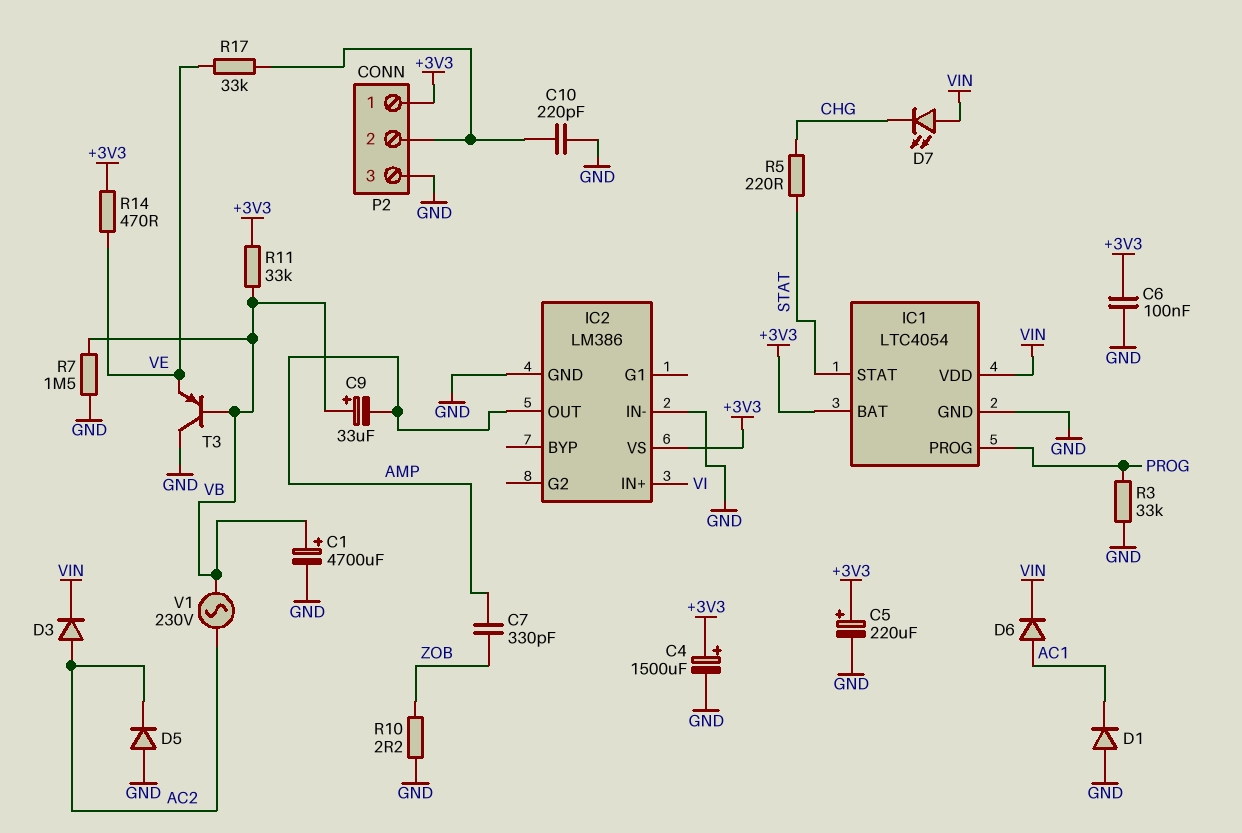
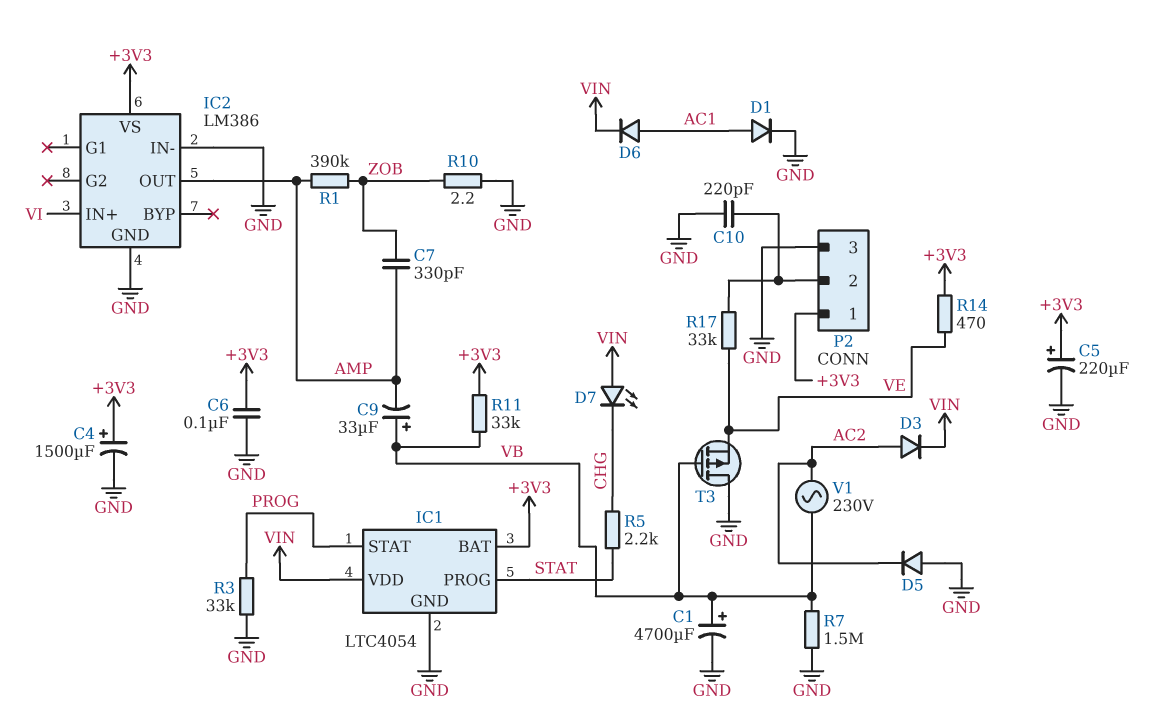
D1: diode (A GND, K AC1) -> diode (A AC1, K GND)
IC1 pin PROG: PROG -> STAT
IC1 pin STAT: STAT -> PROG
R1: none -> 390k (AMP, ZOB)
R5: 220 (CHG, STAT) -> 2.2k (CHG, STAT)
T3: PNP (B VB, C GND, E VE) -> PMOS (G VB, D GND, S VE)

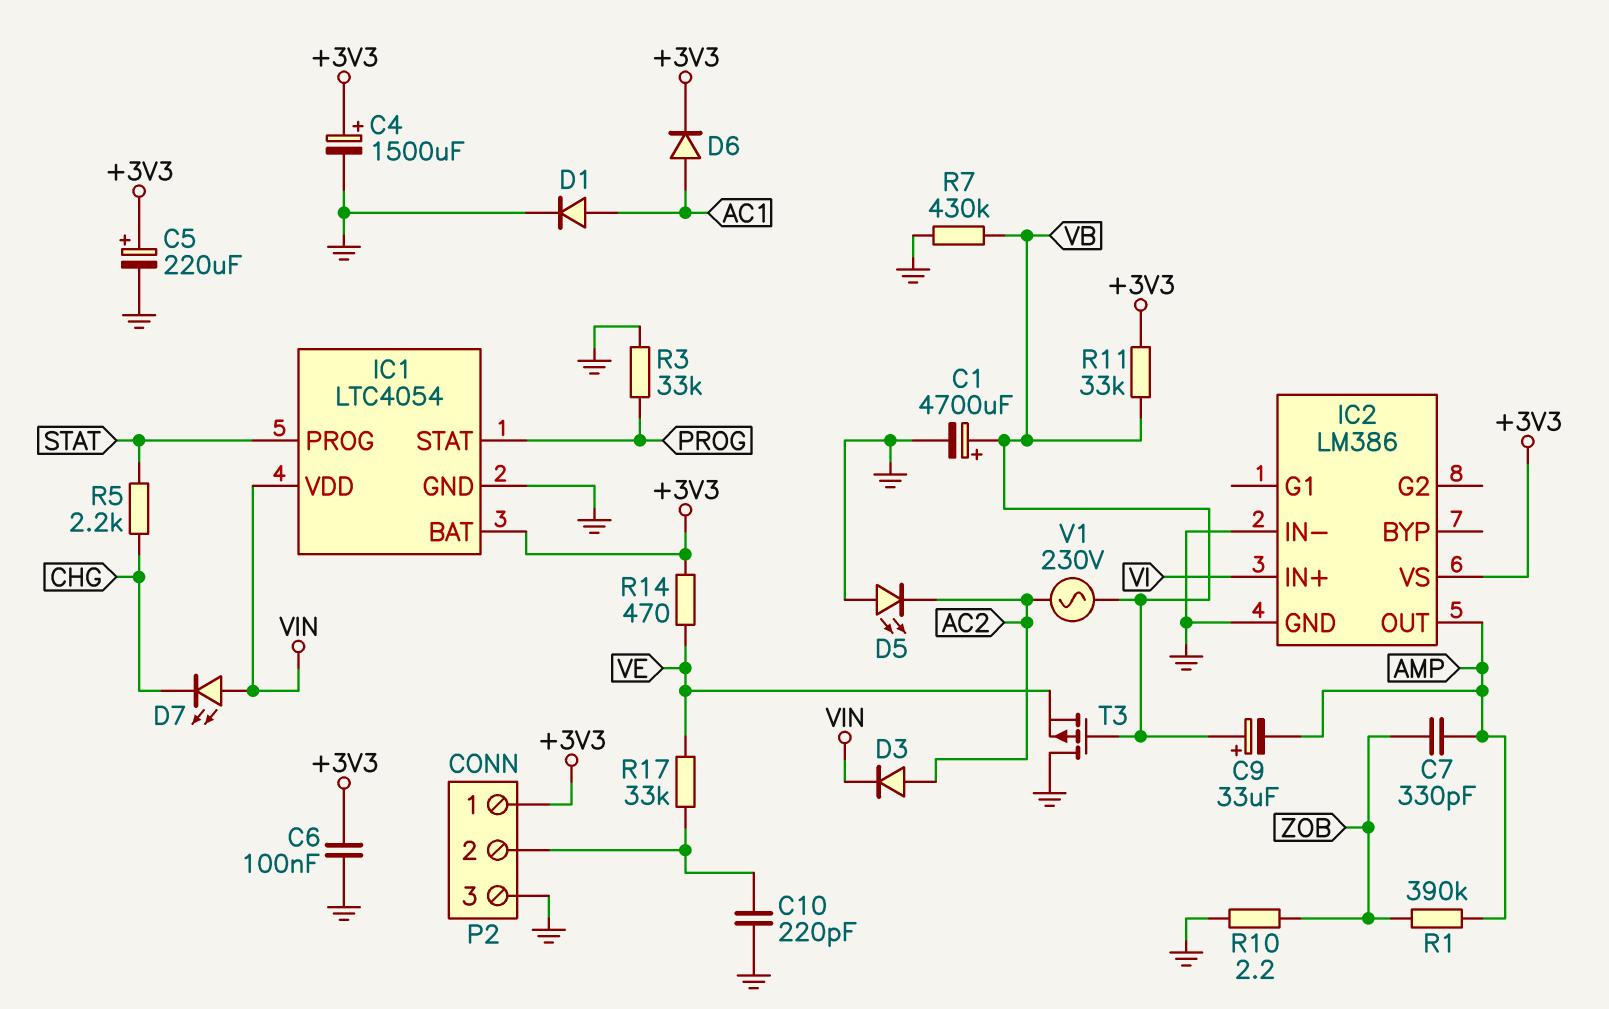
D5: diode (A GND, K AC2) -> LED (A GND, K AC2)
D6: diode (A AC1, K VIN) -> diode (A AC1, K +3V3)
R7: 1.5M (GND, VB) -> 430k (GND, VB)

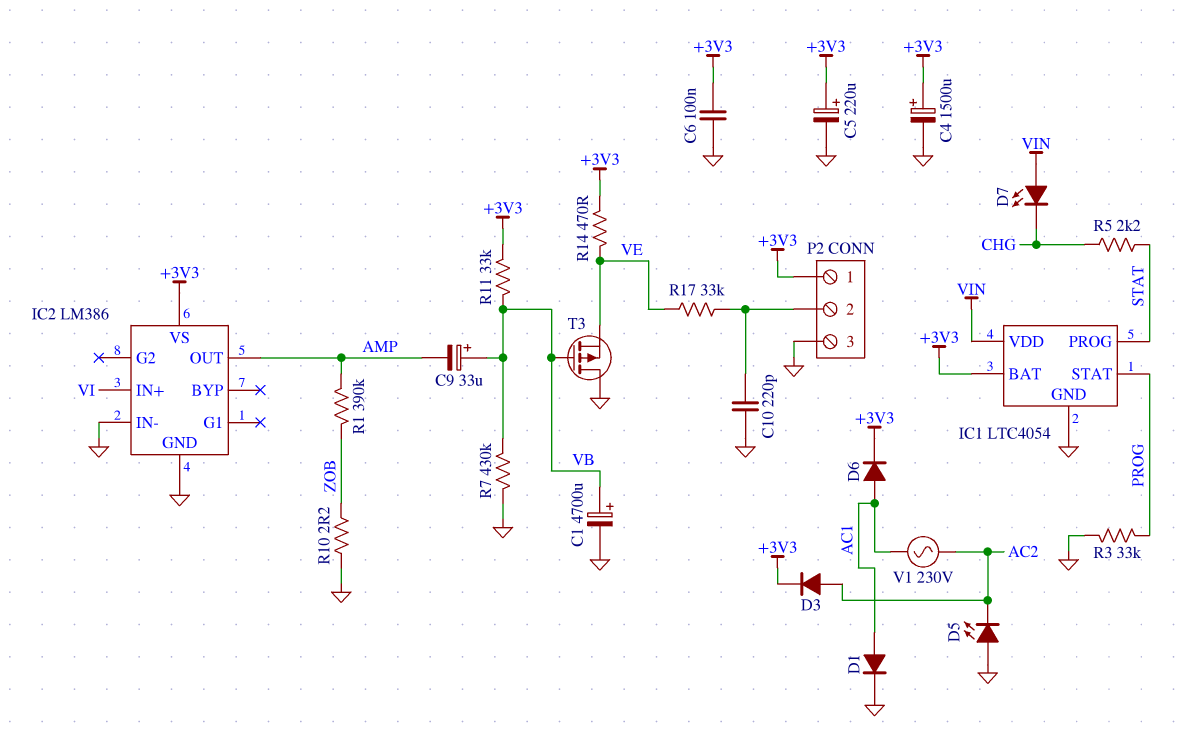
C7: 330pF (AMP, ZOB) -> none
D3: diode (A AC2, K VIN) -> diode (A AC2, K +3V3)
V1: AC 230V (AC2, VB) -> AC 230V (AC1, AC2)

